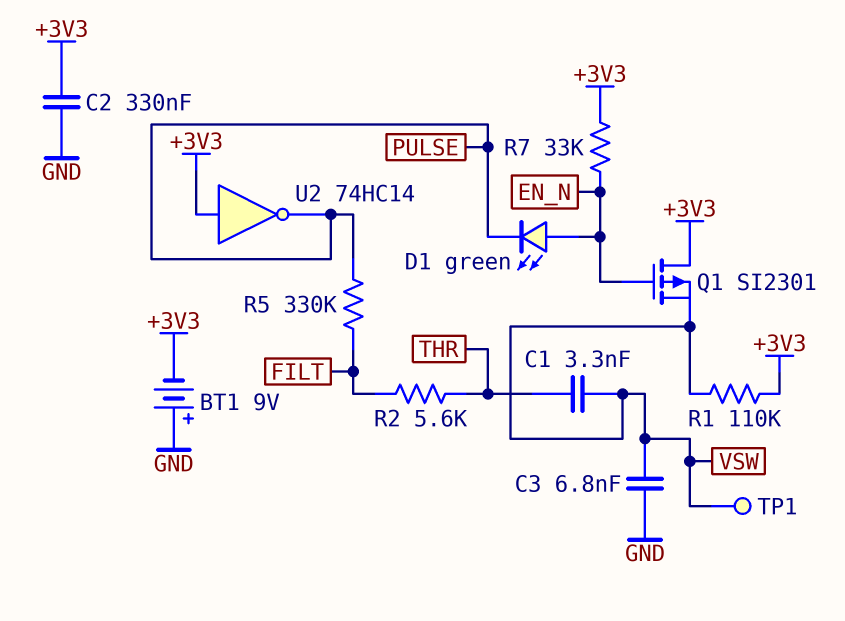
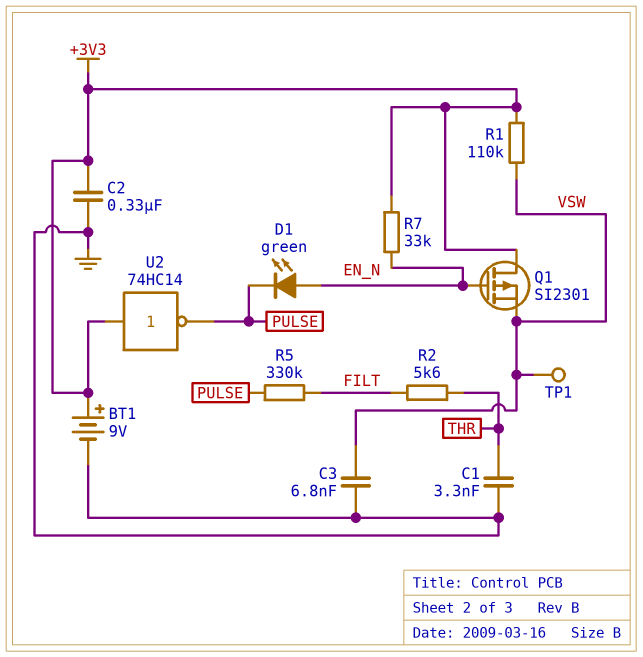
BT1: 9V (plus GND, minus +3V3) -> 9V (plus +3V3, minus GND)
C1: 3.3nF (THR, VSW) -> 3.3nF (GND, THR)

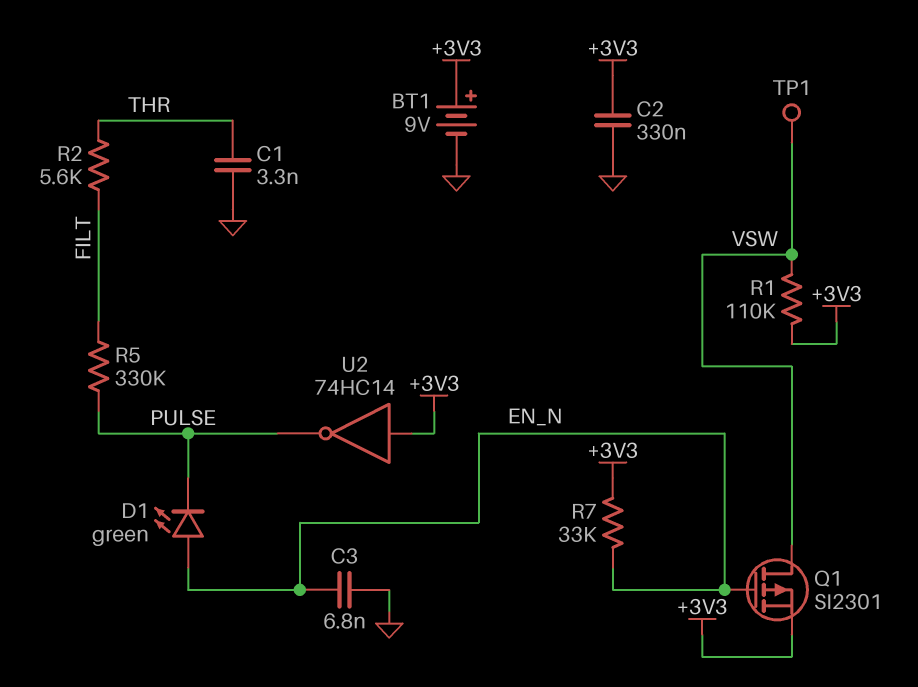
C3: 6.8nF (GND, VSW) -> 6.8nF (EN_N, GND)
Q1: PMOS SI2301 (G EN_N, D +3V3, S VSW) -> PMOS SI2301 (G EN_N, D VSW, S +3V3)

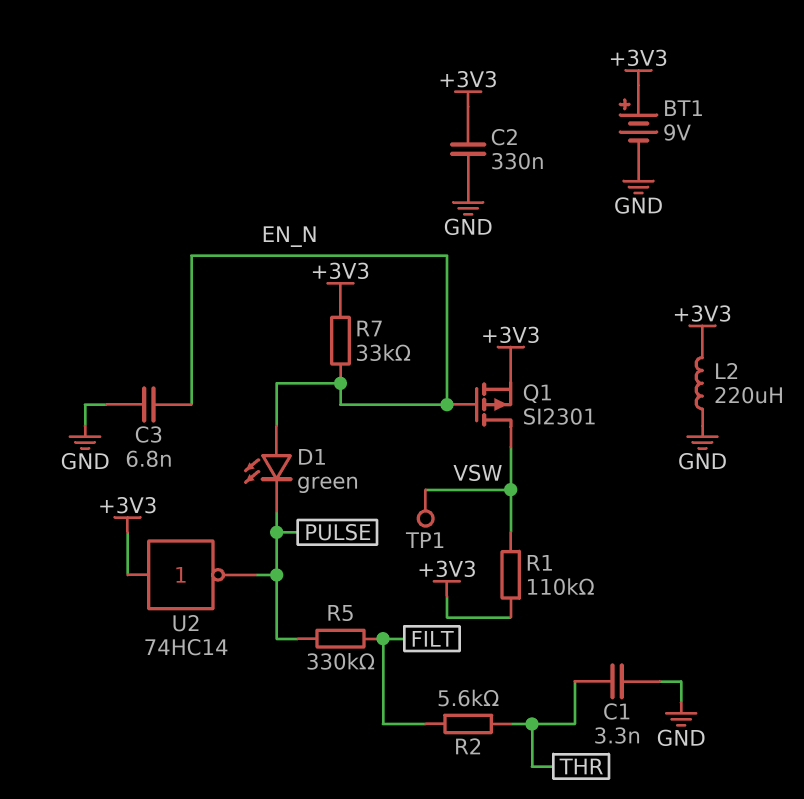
L2: none -> 220uH (+3V3, GND)

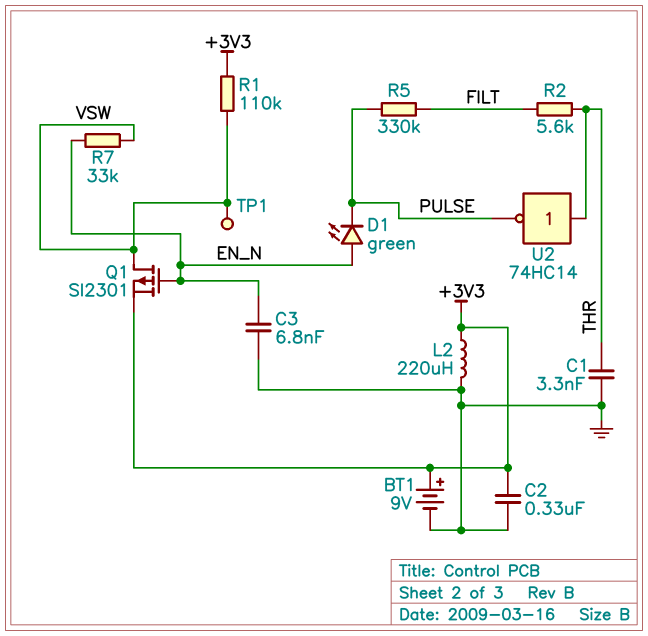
R7: 33k (+3V3, EN_N) -> 33k (EN_N, VSW)
U2: NOT 74HC14 (in +3V3, out PULSE) -> NOT 74HC14 (in THR, out PULSE)

